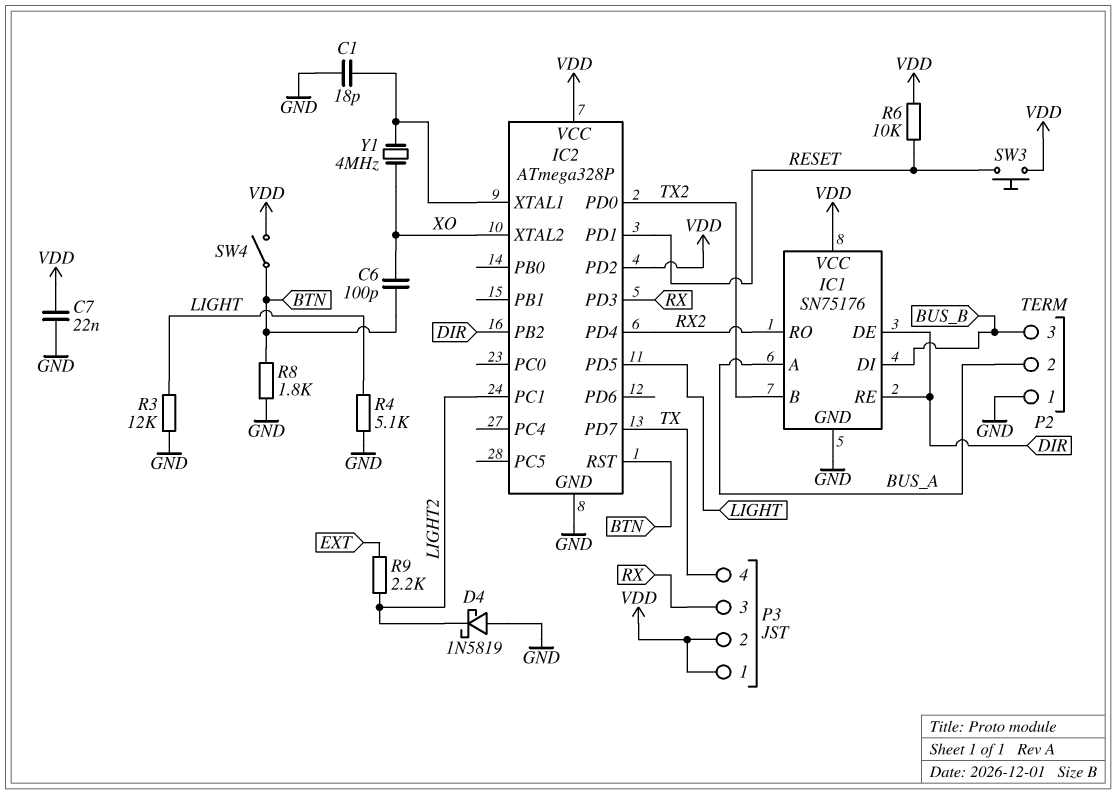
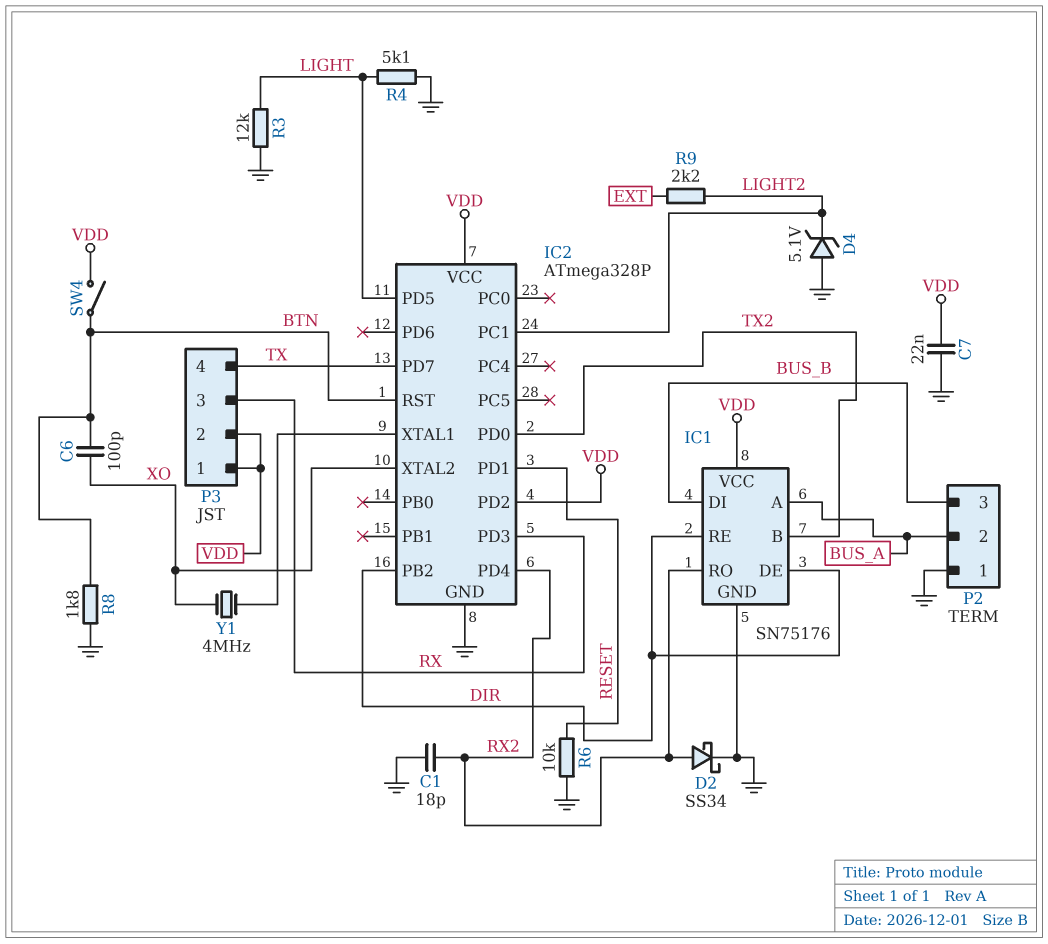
C1: 18pF (GND, IC2/XTAL1) -> 18pF (GND, RX2)
D2: none -> schottky SS34 (A RX2, K GND)
D4: schottky 1N5819 (A GND, K LIGHT2) -> zener 5.1V (A GND, K LIGHT2)
R6: 10k (RESET, VDD) -> 10k (GND, RESET)
SW3: button (RESET, VDD) -> none

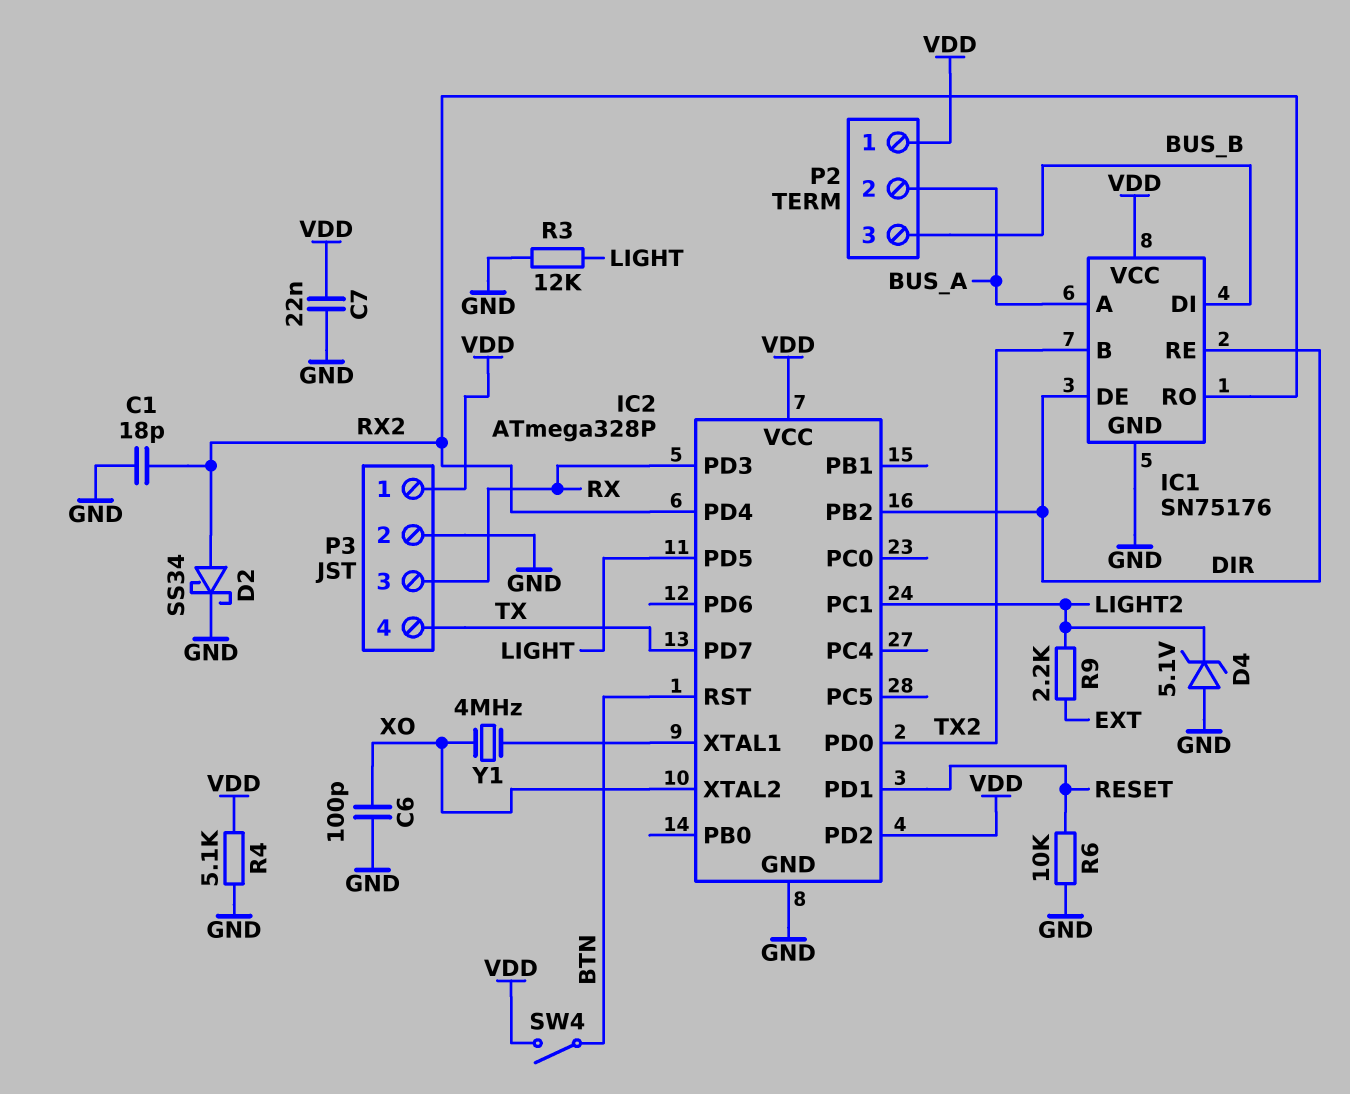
C6: 100pF (BTN, XO) -> 100pF (GND, XO)
P2 pin 1: GND -> VDD
P3 pin 2: VDD -> GND
R4: 5.1k (GND, LIGHT) -> 5.1k (GND, VDD)
R8: 1.8k (BTN, GND) -> none

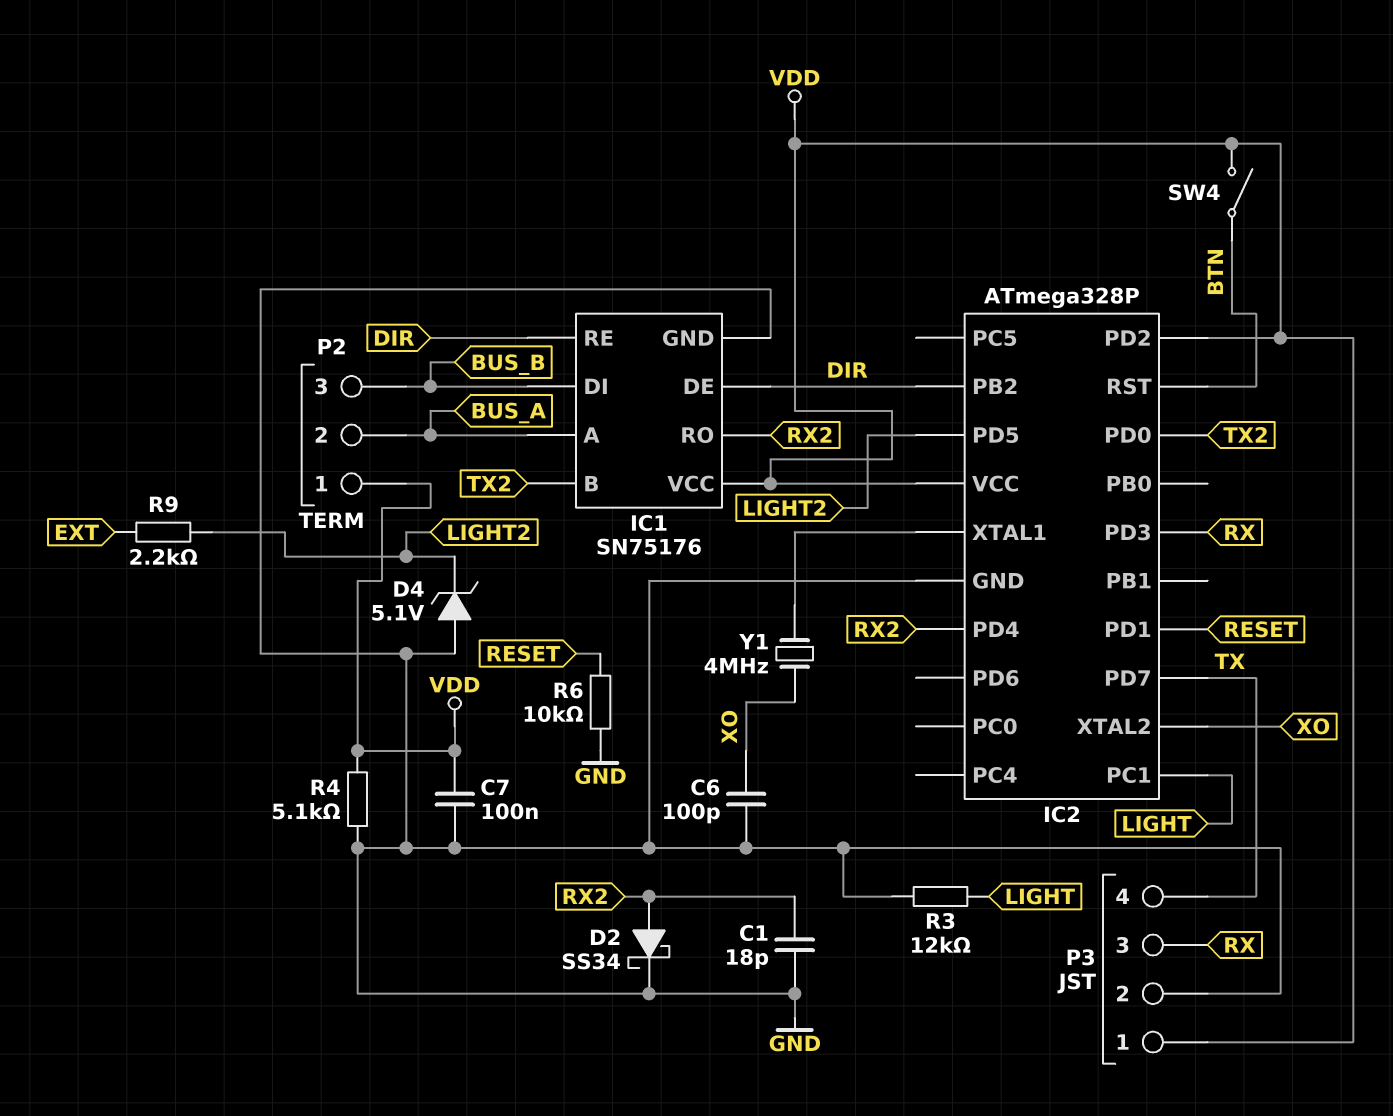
C7: 22nF (GND, VDD) -> 100nF (GND, VDD)
IC2 pin PC1: LIGHT2 -> LIGHT
IC2 pin PD5: LIGHT -> LIGHT2

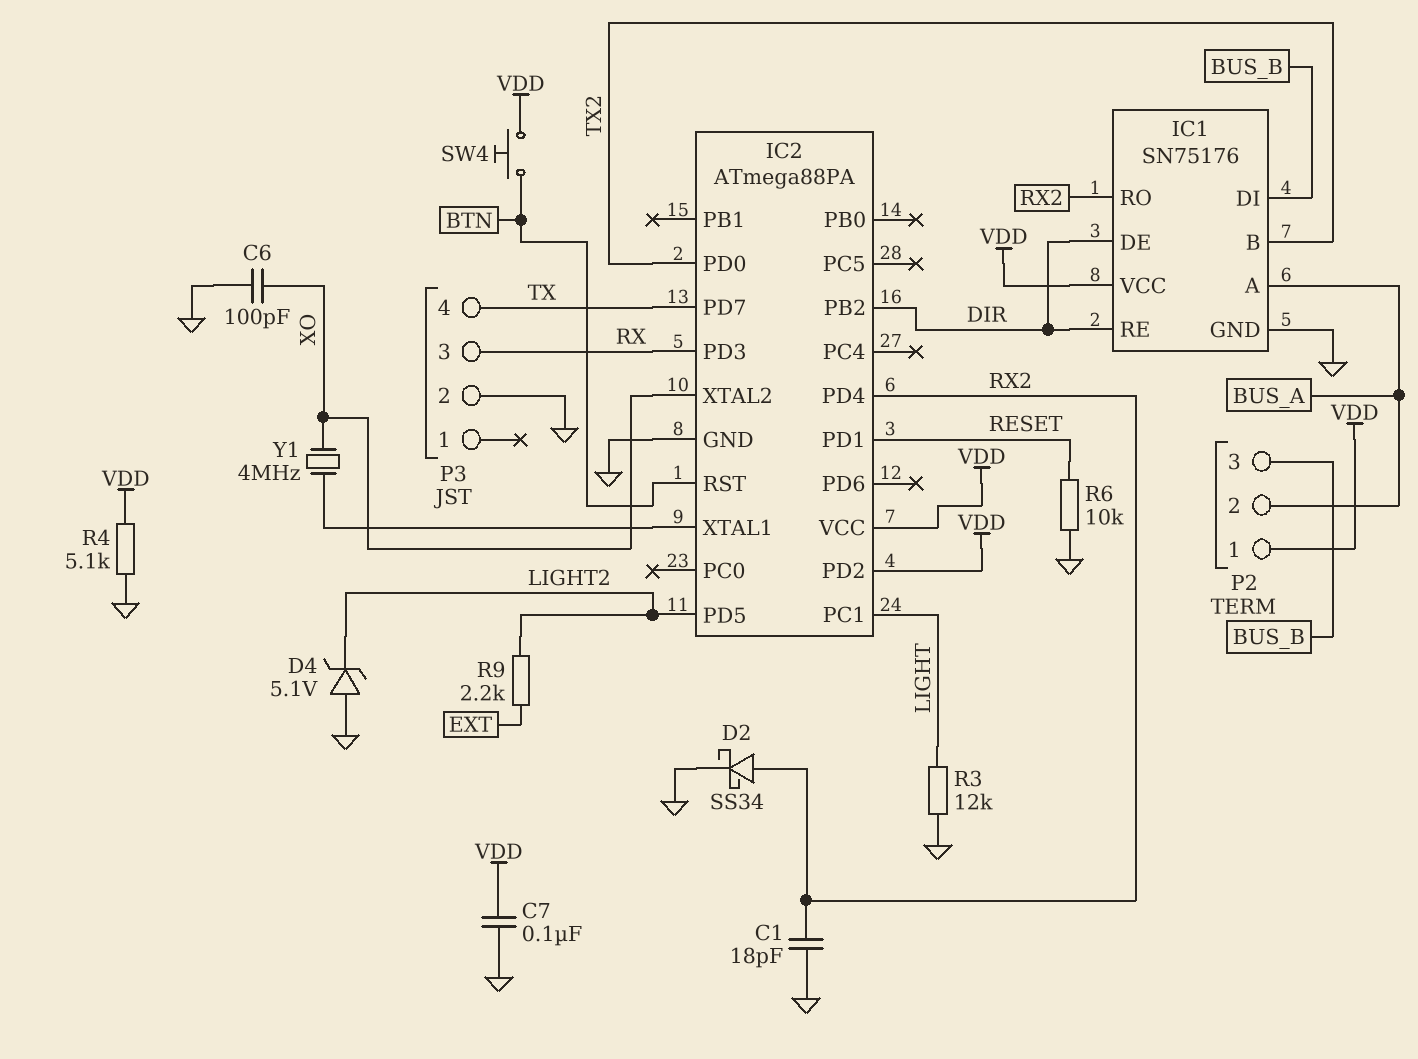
IC2: ATmega328P -> ATmega88PA
P3 pin 1: VDD -> none
SW4: switch (BTN, VDD) -> button (BTN, VDD)

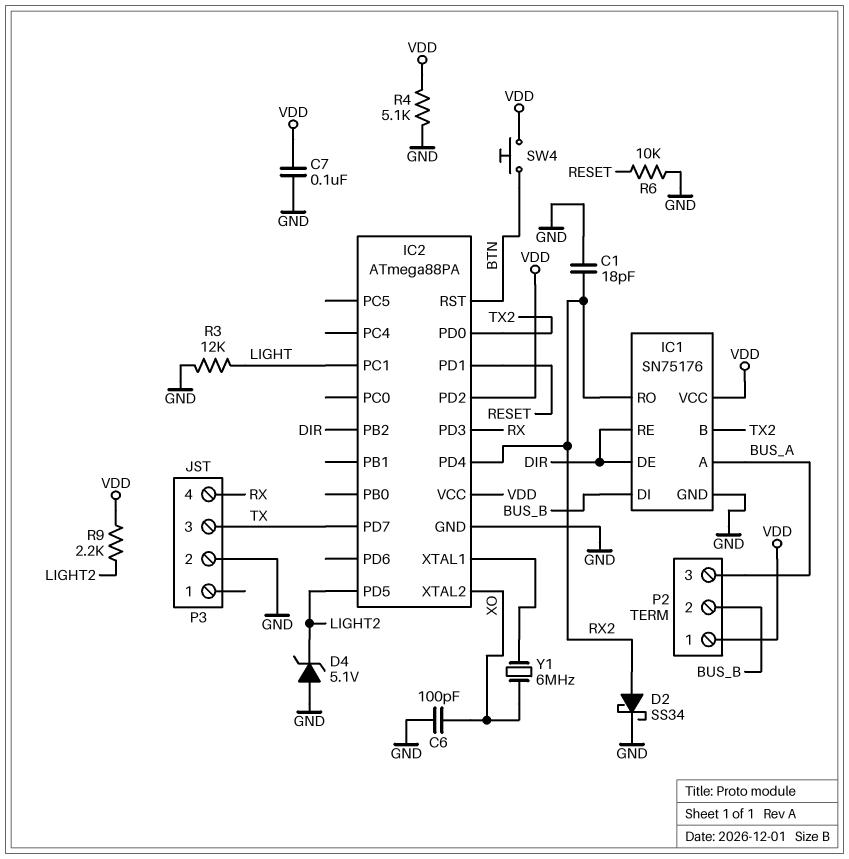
P2 pin 2: BUS_A -> BUS_B
P2 pin 3: BUS_B -> BUS_A
P3 pin 3: RX -> TX
P3 pin 4: TX -> RX
R9: 2.2k (EXT, LIGHT2) -> 2.2k (LIGHT2, VDD)
Y1: 4MHz (IC2/XTAL1, XO) -> 6MHz (IC2/XTAL1, XO)

